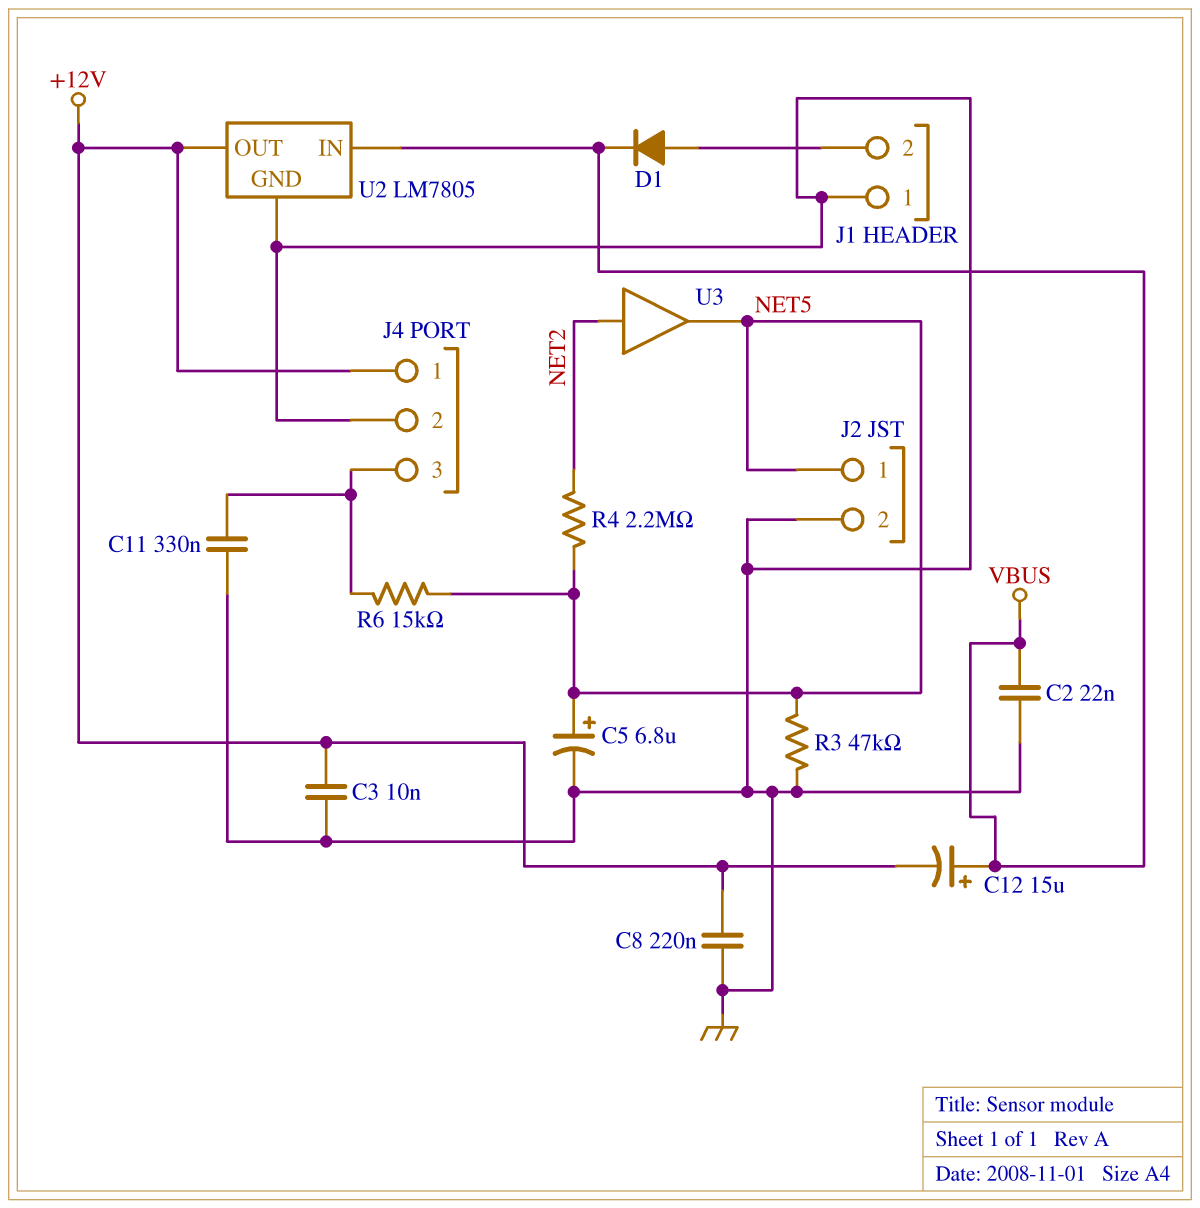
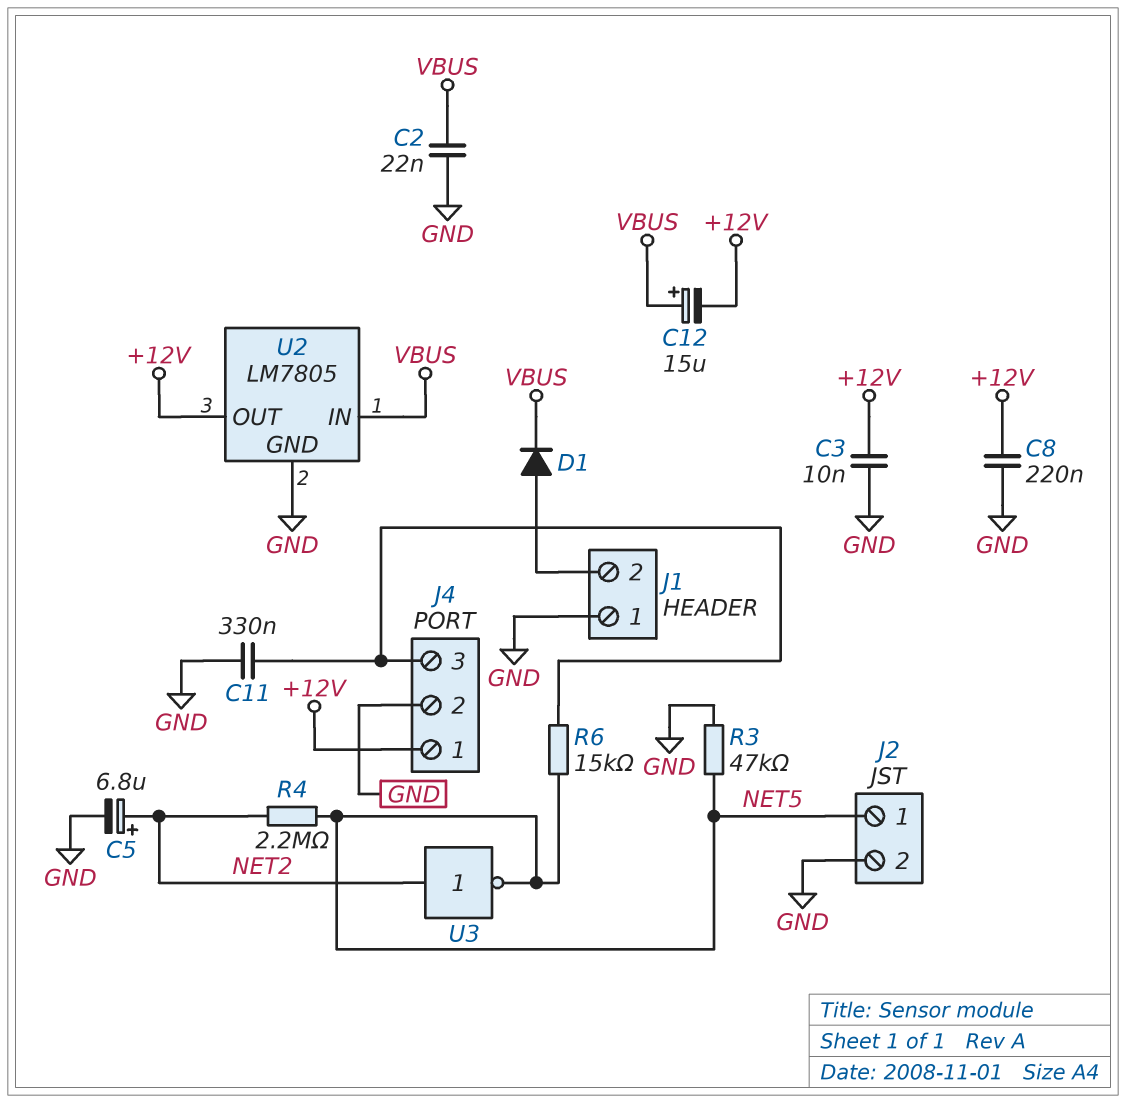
C5: 6.8uF (plus NET5, minus GND) -> 6.8uF (plus NET2, minus GND)
U3: buffer (in NET2, out NET5) -> NOT (in NET2, out NET5)

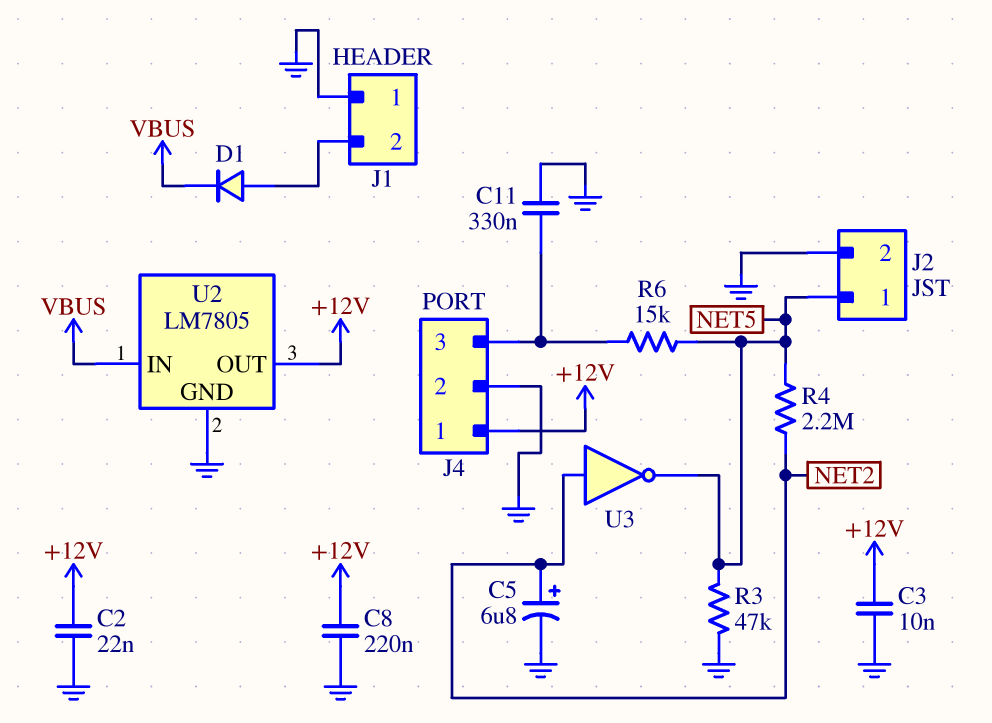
C2: 22nF (GND, VBUS) -> 22nF (+12V, GND)
C12: 15uF (plus VBUS, minus +12V) -> none

